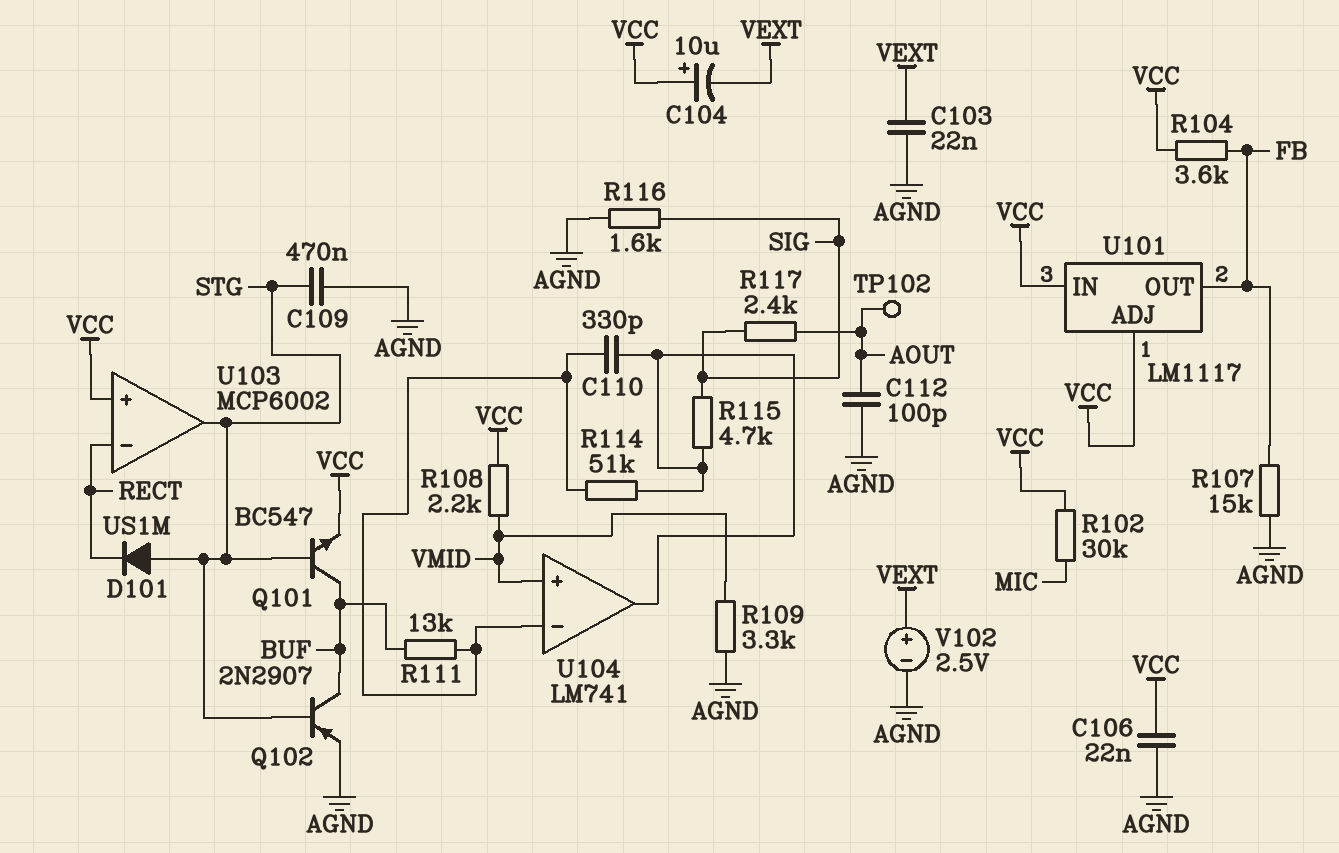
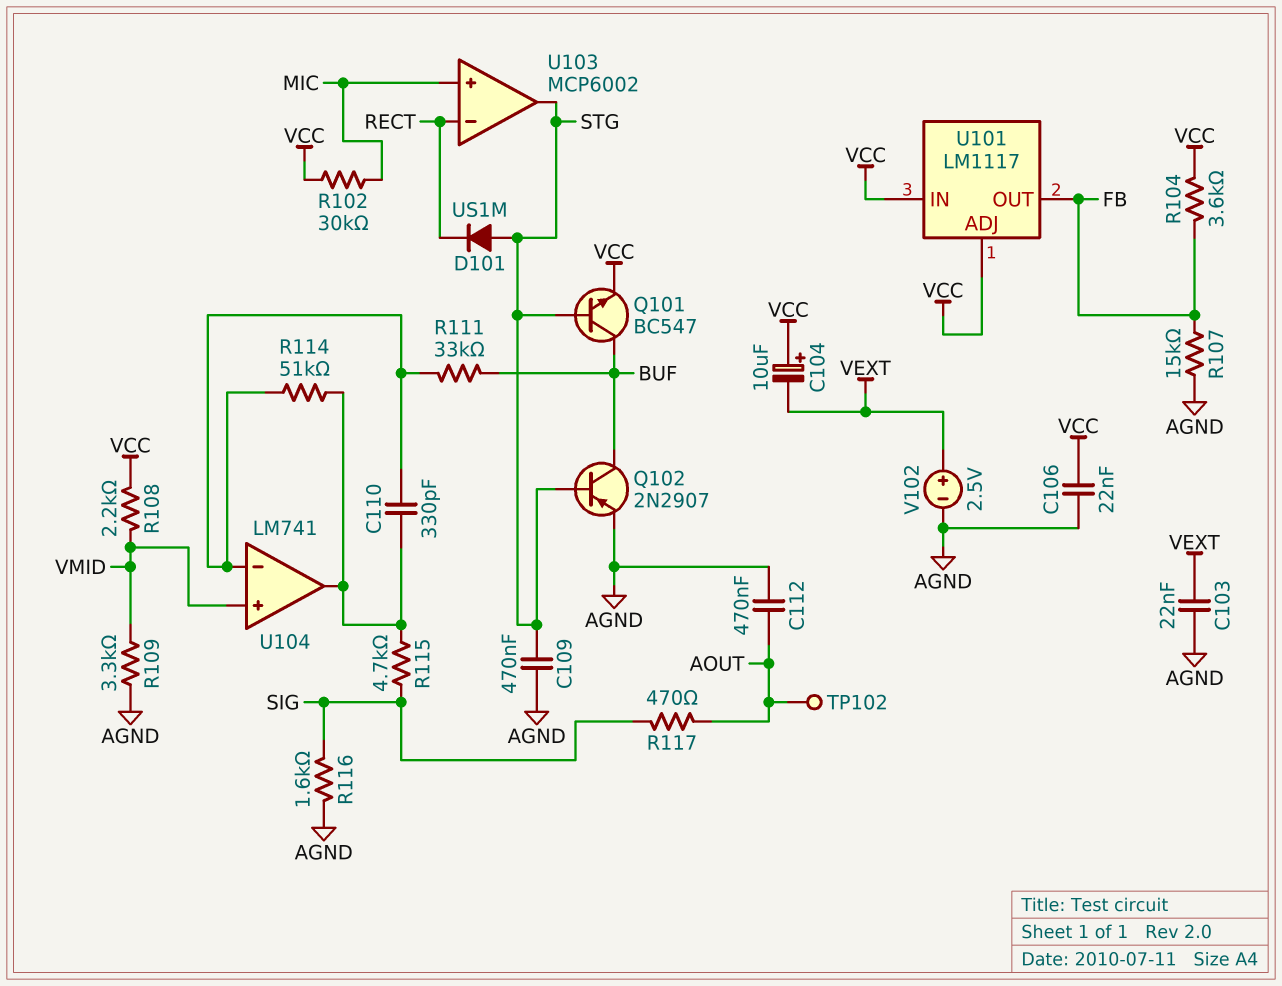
C112: 100pF (AGND, AOUT) -> 470nF (AGND, AOUT)
R111: 13k (BUF, U104/in-) -> 33k (BUF, U104/in-)
R117: 2.4k (AOUT, SIG) -> 470 (AOUT, SIG)
U103 pin in+: VCC -> MIC

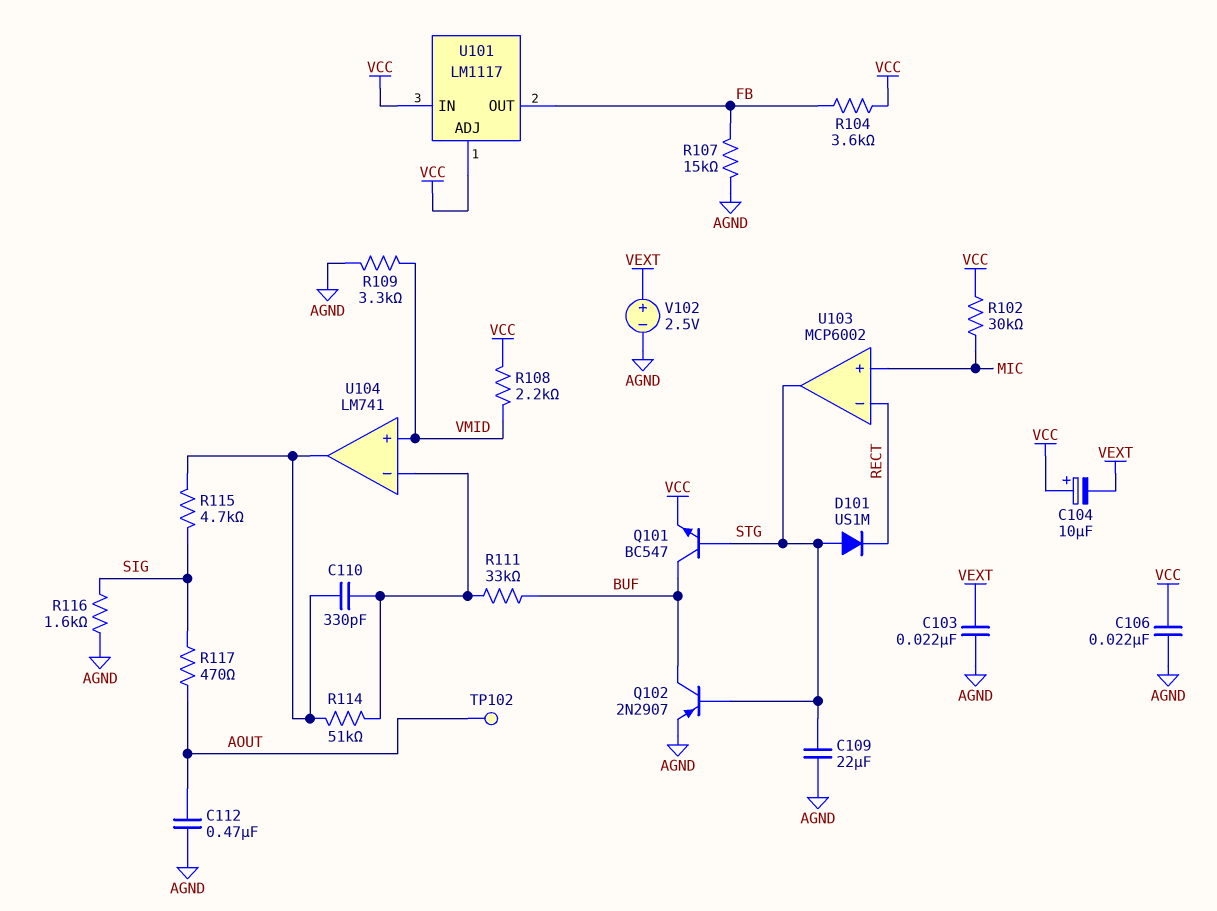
C109: 470nF (AGND, STG) -> 22uF (AGND, STG)

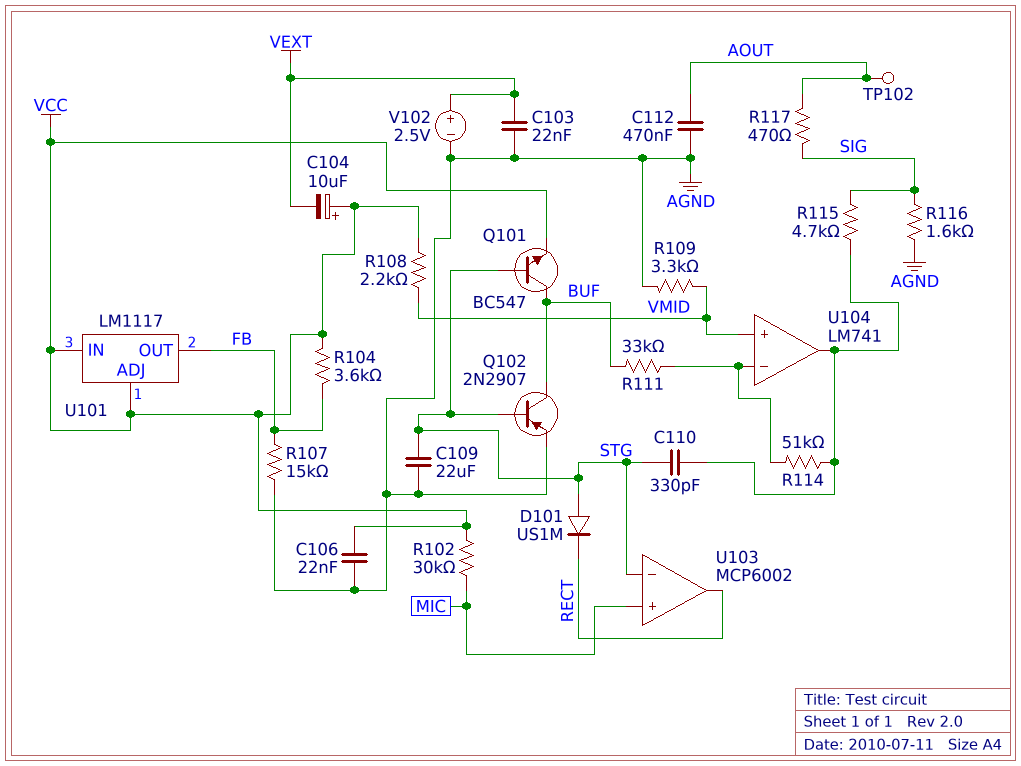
C110: 330pF (U104/in-, U104/out) -> 330pF (STG, U104/out)
U103 pin in-: RECT -> STG
U103 pin out: STG -> RECT

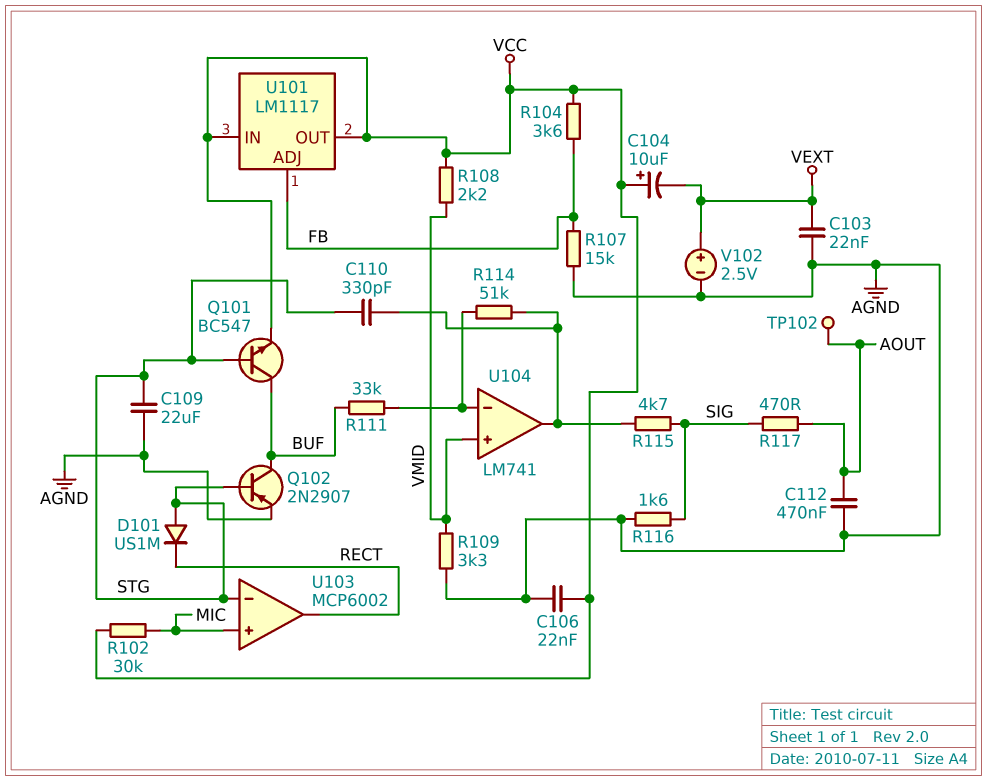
U101 pin ADJ: VCC -> FB
U101 pin OUT: FB -> VCC

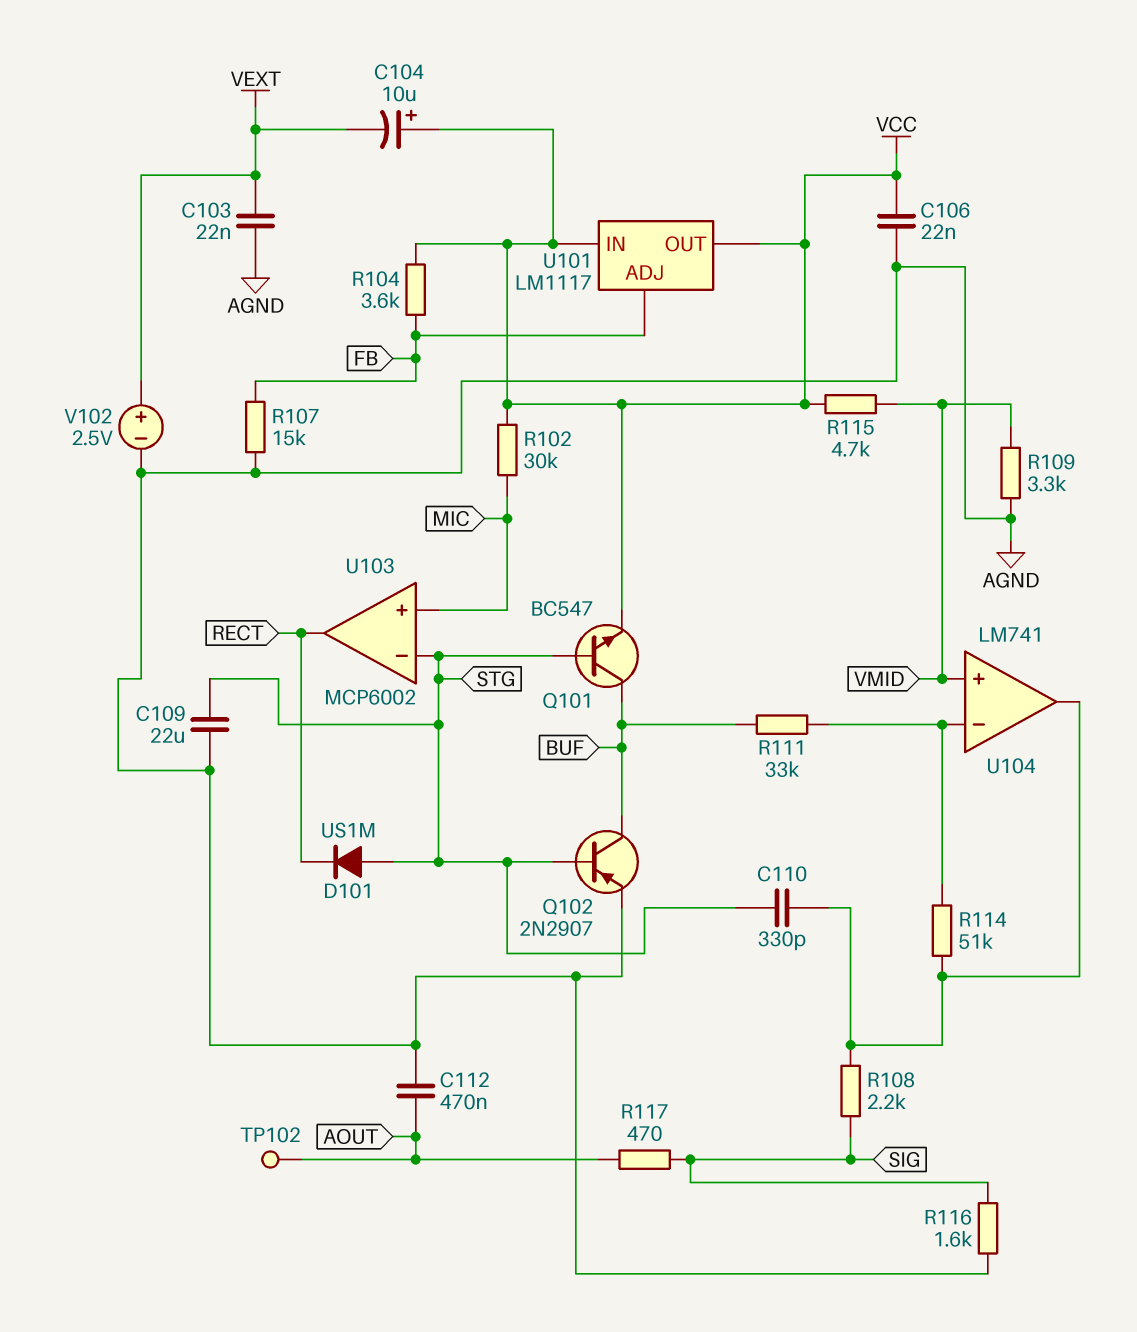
R108: 2.2k (VCC, VMID) -> 2.2k (SIG, U104/out)
R115: 4.7k (SIG, U104/out) -> 4.7k (VCC, VMID)

